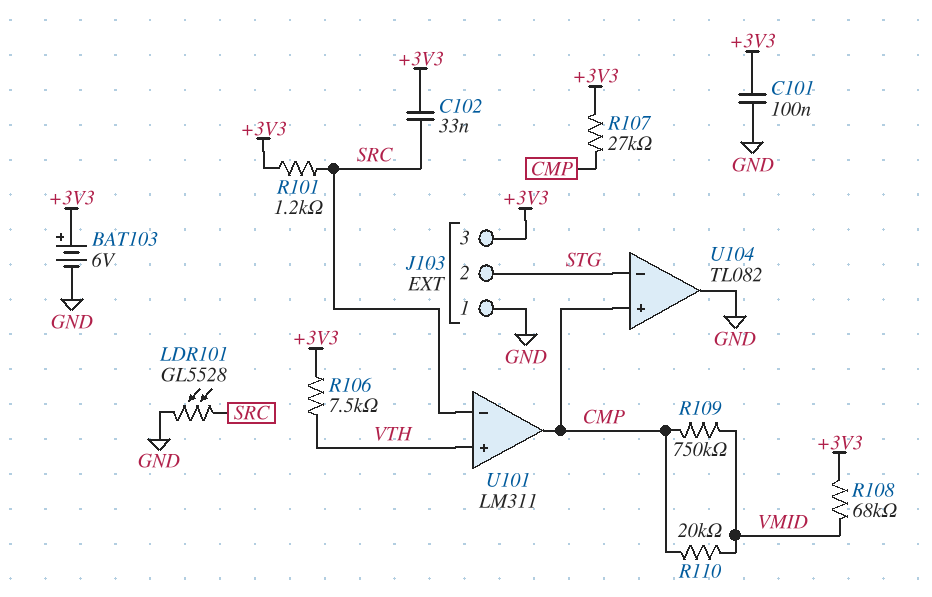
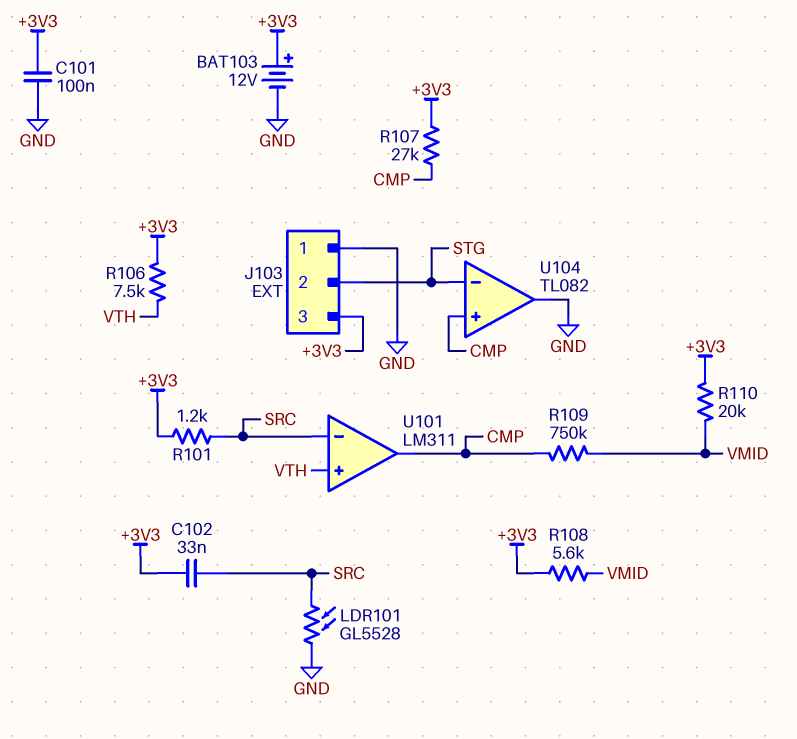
BAT103: 6V (plus +3V3, minus GND) -> 12V (plus +3V3, minus GND)
R108: 68k (+3V3, VMID) -> 5.6k (+3V3, VMID)
R110: 20k (CMP, VMID) -> 20k (+3V3, VMID)

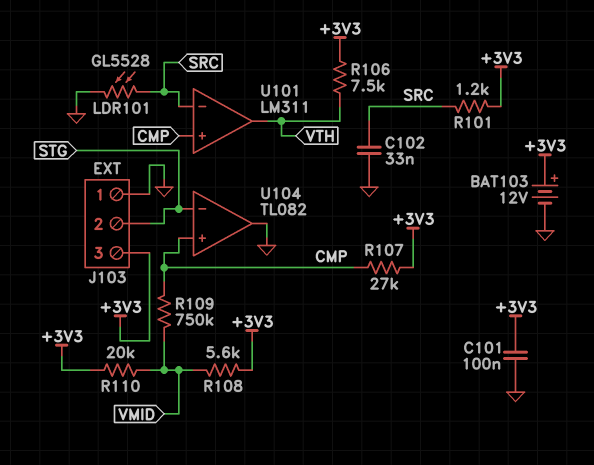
C102: 33nF (+3V3, SRC) -> 33nF (GND, SRC)
U101 pin in+: VTH -> CMP
U101 pin out: CMP -> VTH

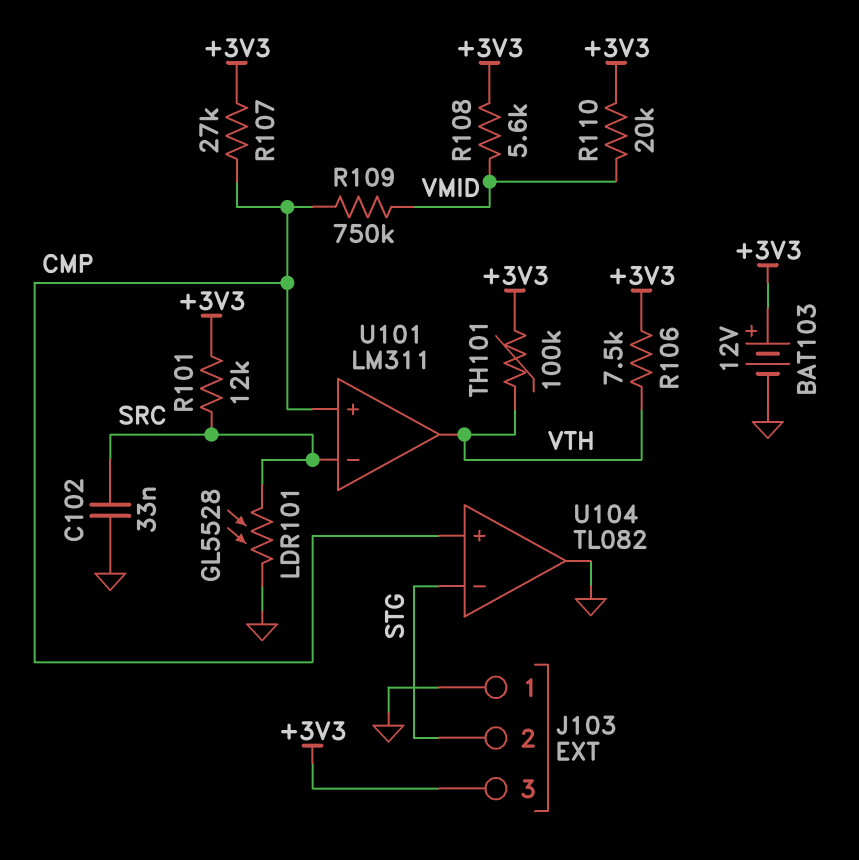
C101: 100nF (+3V3, GND) -> none
R101: 1.2k (+3V3, SRC) -> 12k (+3V3, SRC)
TH101: none -> 100k (+3V3, VTH)

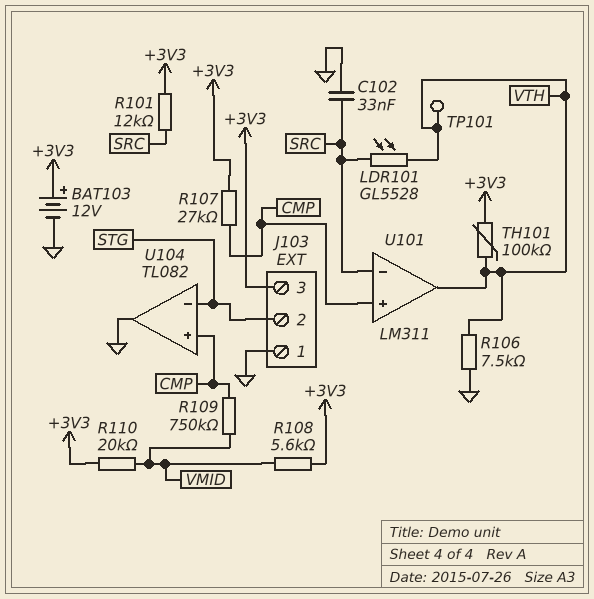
LDR101: GL5528 (GND, SRC) -> GL5528 (SRC, VTH)
R106: 7.5k (+3V3, VTH) -> 7.5k (GND, VTH)
TP101: none -> test point (VTH)

